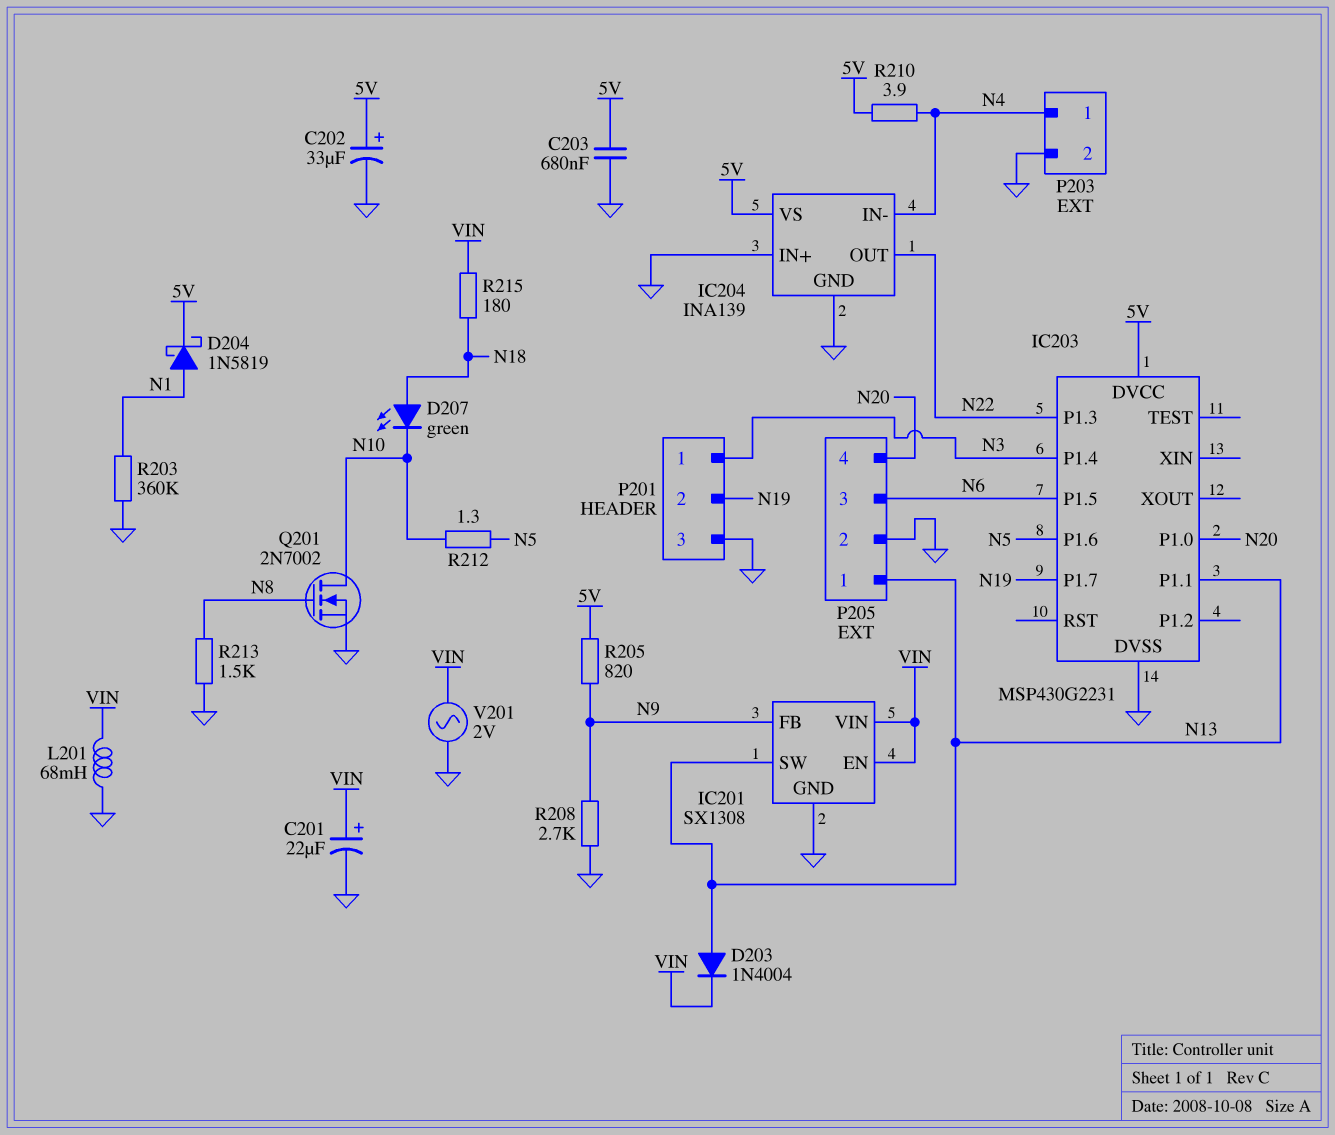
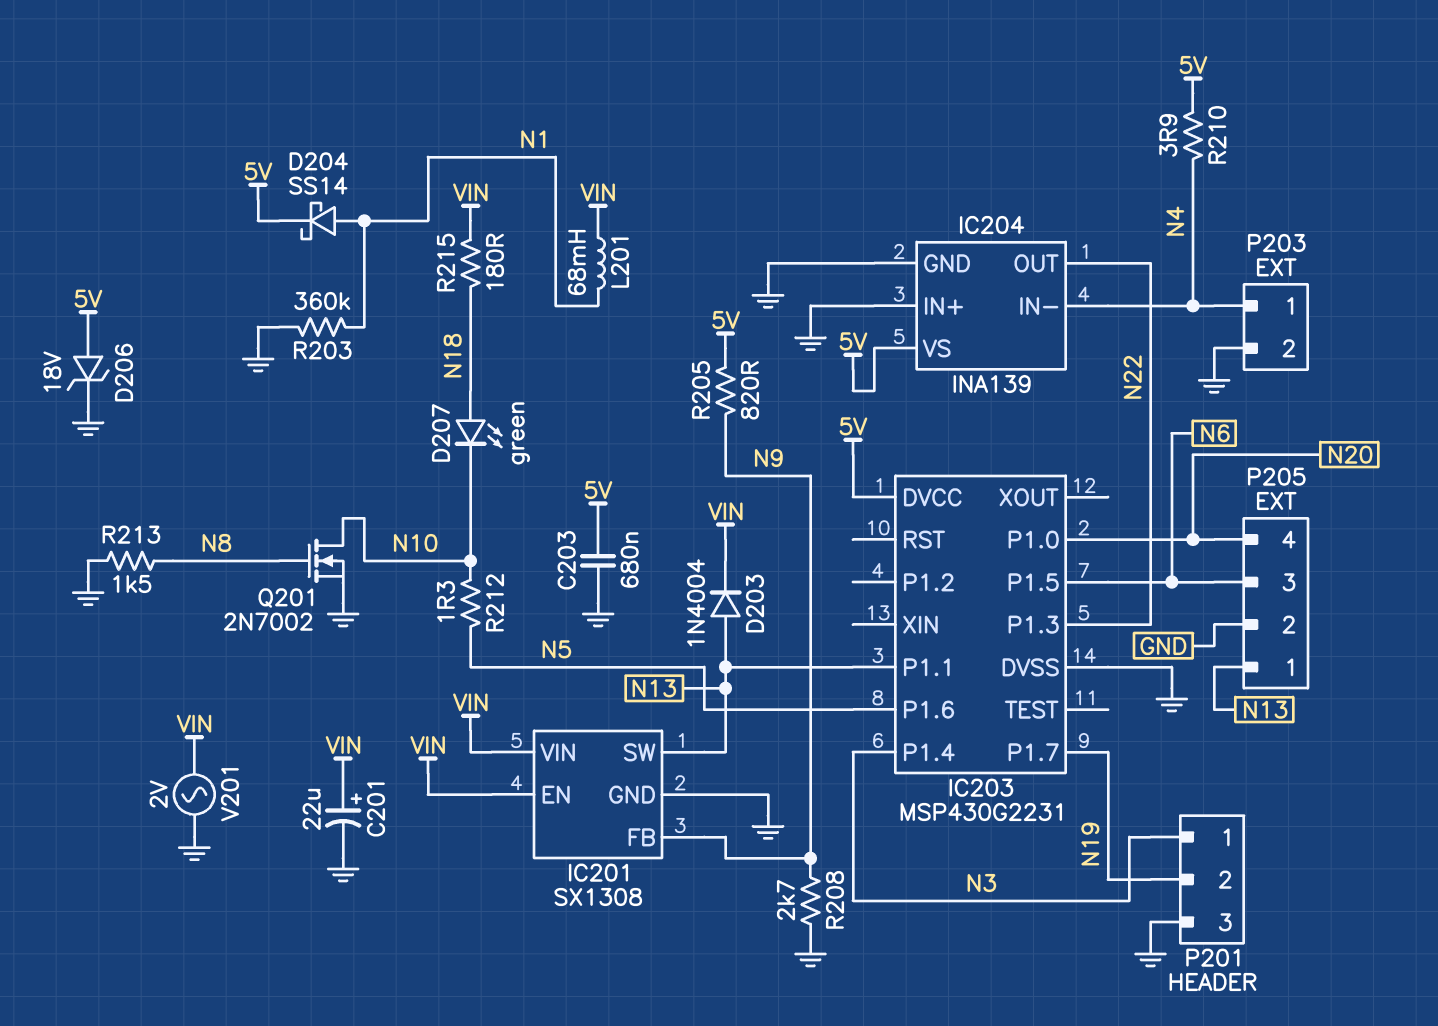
C202: 33uF (plus 5V, minus GND) -> none
D204: schottky 1N5819 (A N1, K 5V) -> schottky SS14 (A N1, K 5V)
D206: none -> zener 18V (A 5V, K GND)
L201: 68mH (GND, VIN) -> 68mH (N1, VIN)

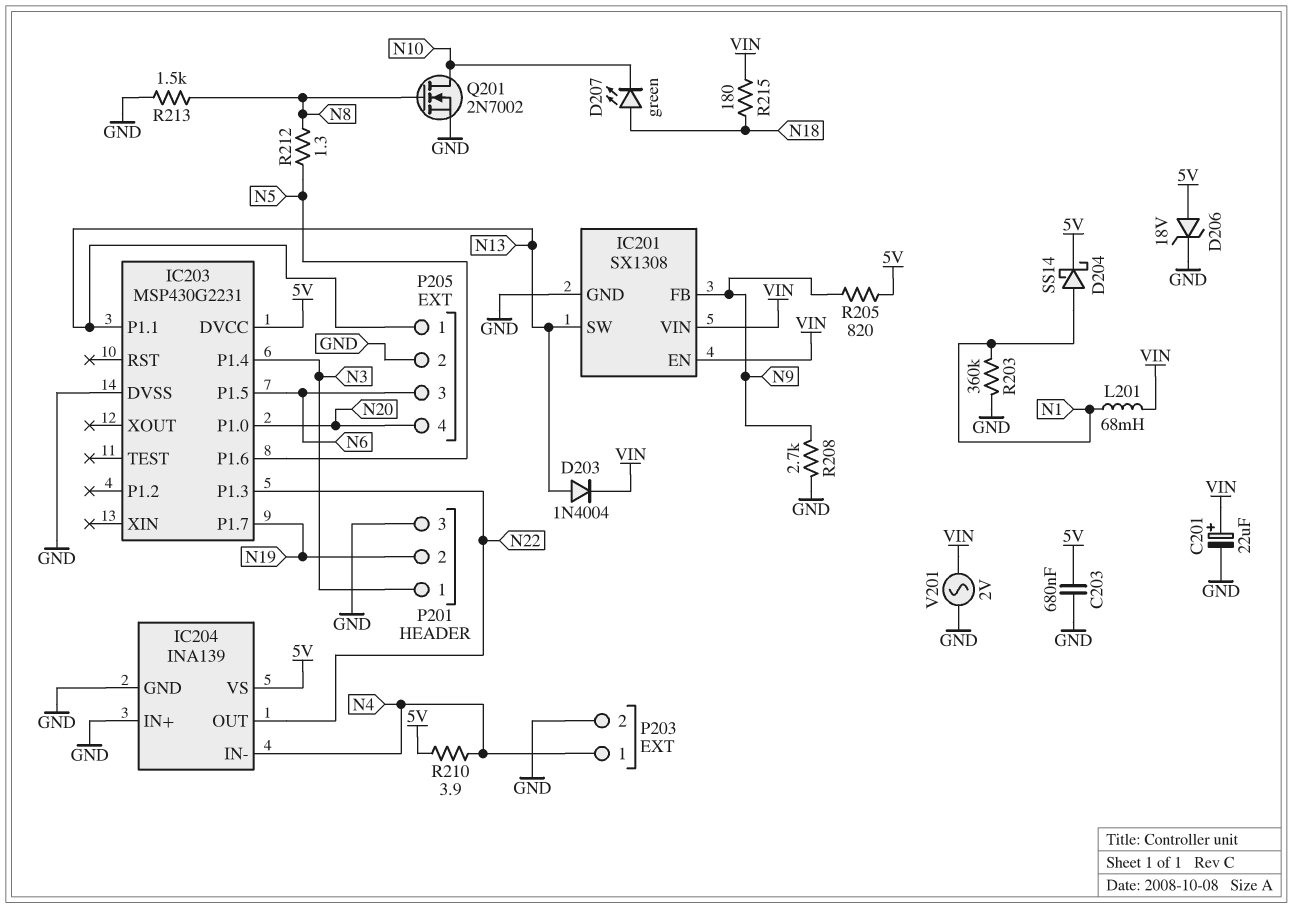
R212: 1.3 (N5, N10) -> 1.3 (N5, N8)

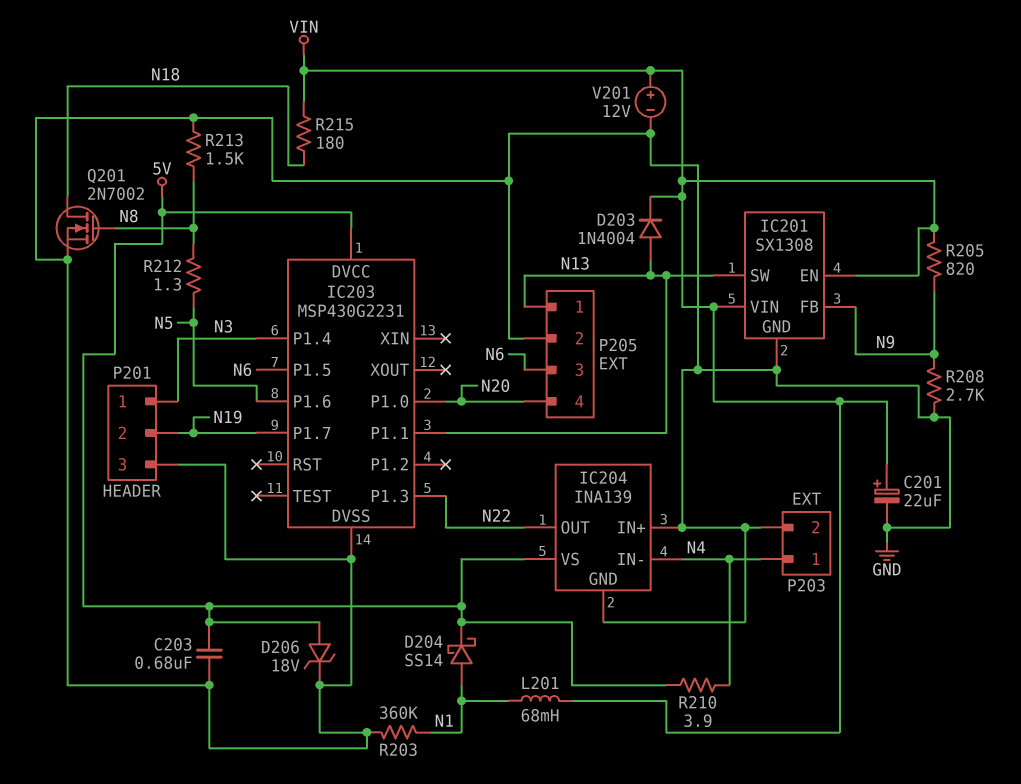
D207: LED green (A N18, K N10) -> none
Q201: NMOS 2N7002 (G N8, D N10, S GND) -> NMOS 2N7002 (G N8, D N18, S GND)
R205: 820 (5V, N9) -> 820 (N9, VIN)
V201: AC 2V (GND, VIN) -> 12V (plus VIN, minus GND)

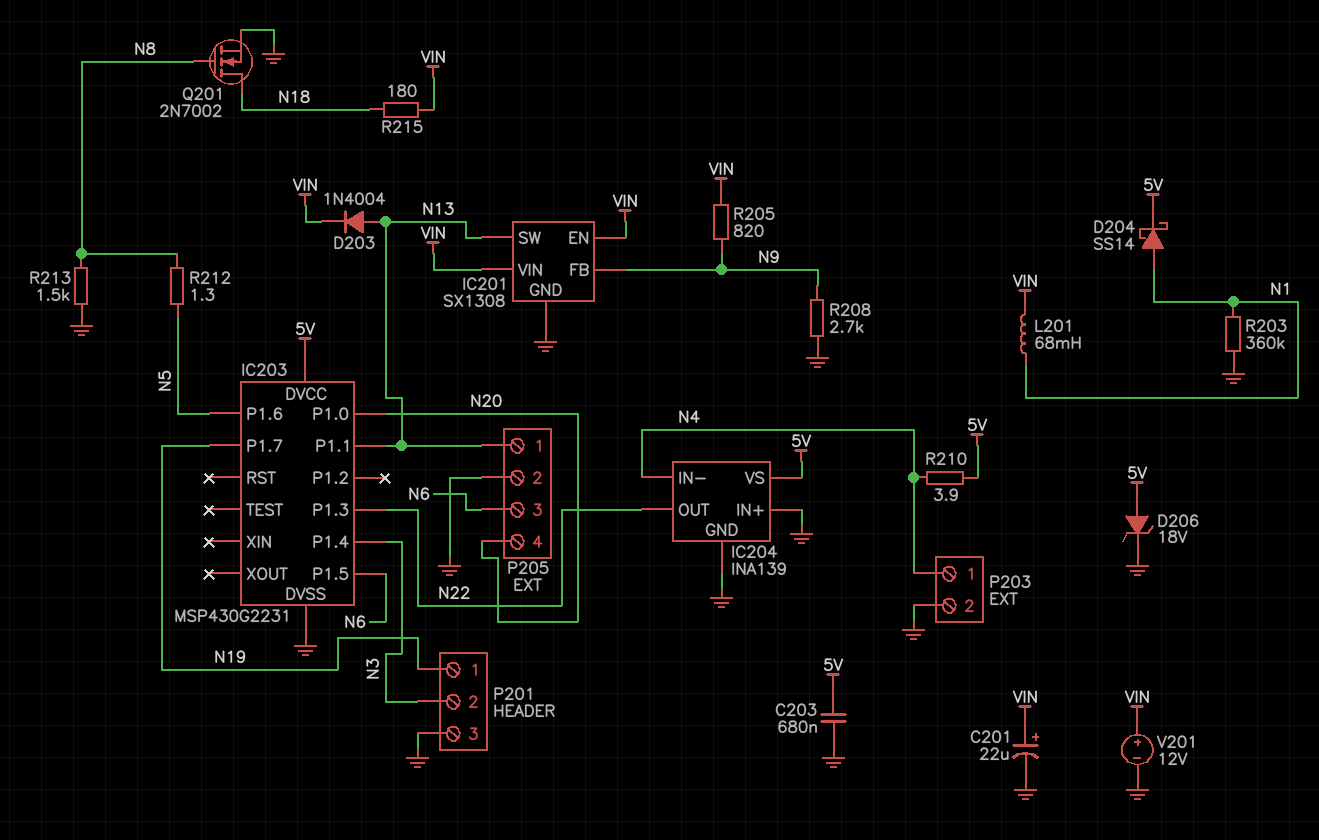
P201 pin 1: N3 -> N19
P201 pin 2: N19 -> N3

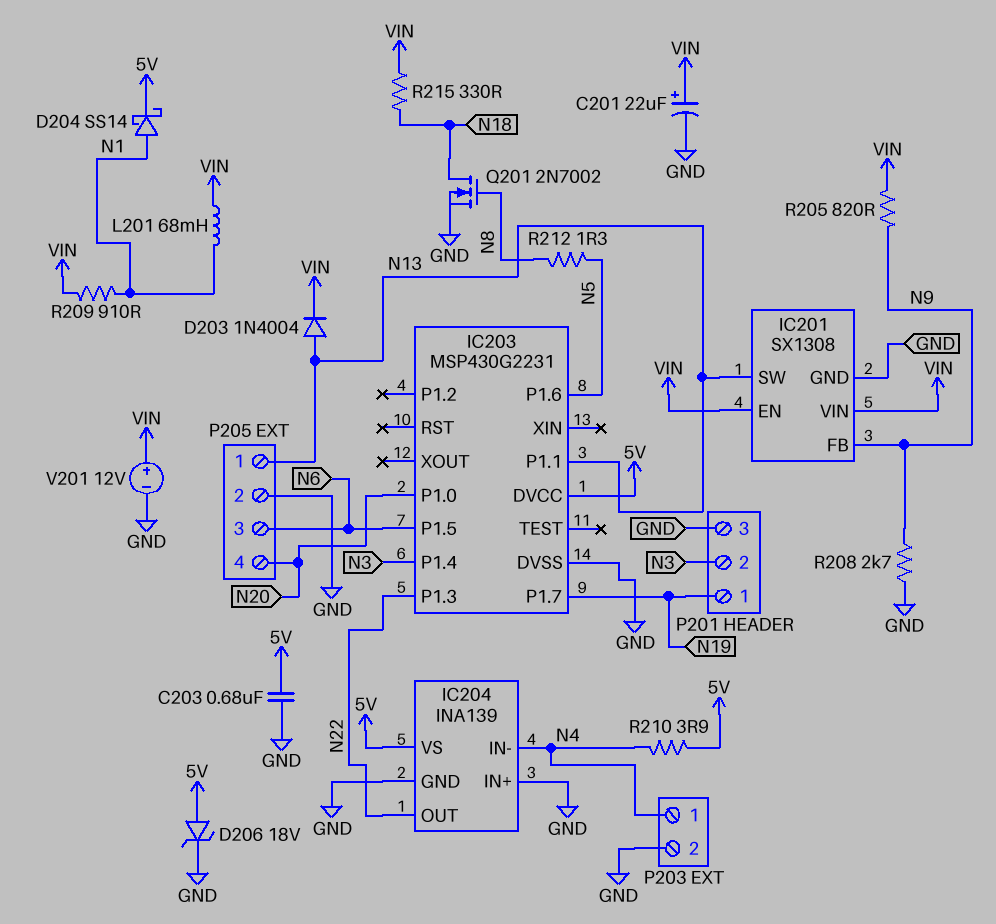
R203: 360k (GND, N1) -> none
R209: none -> 910 (N1, VIN)
R213: 1.5k (GND, N8) -> none
R215: 180 (N18, VIN) -> 330 (N18, VIN)

